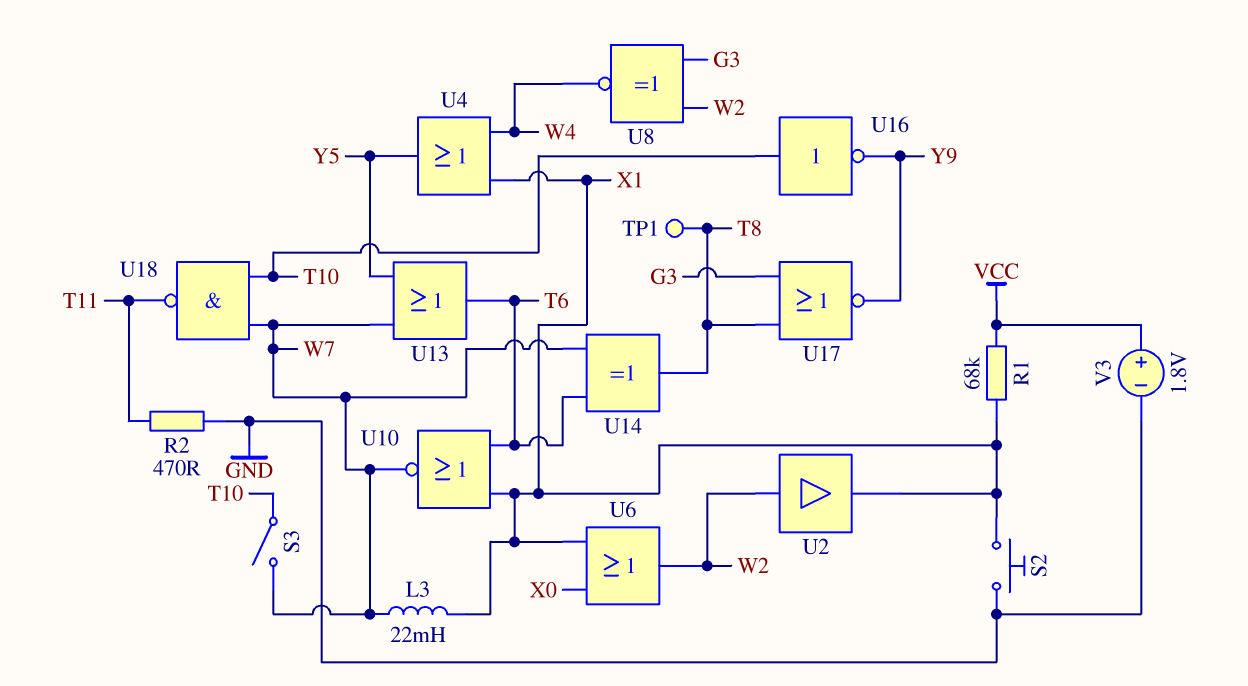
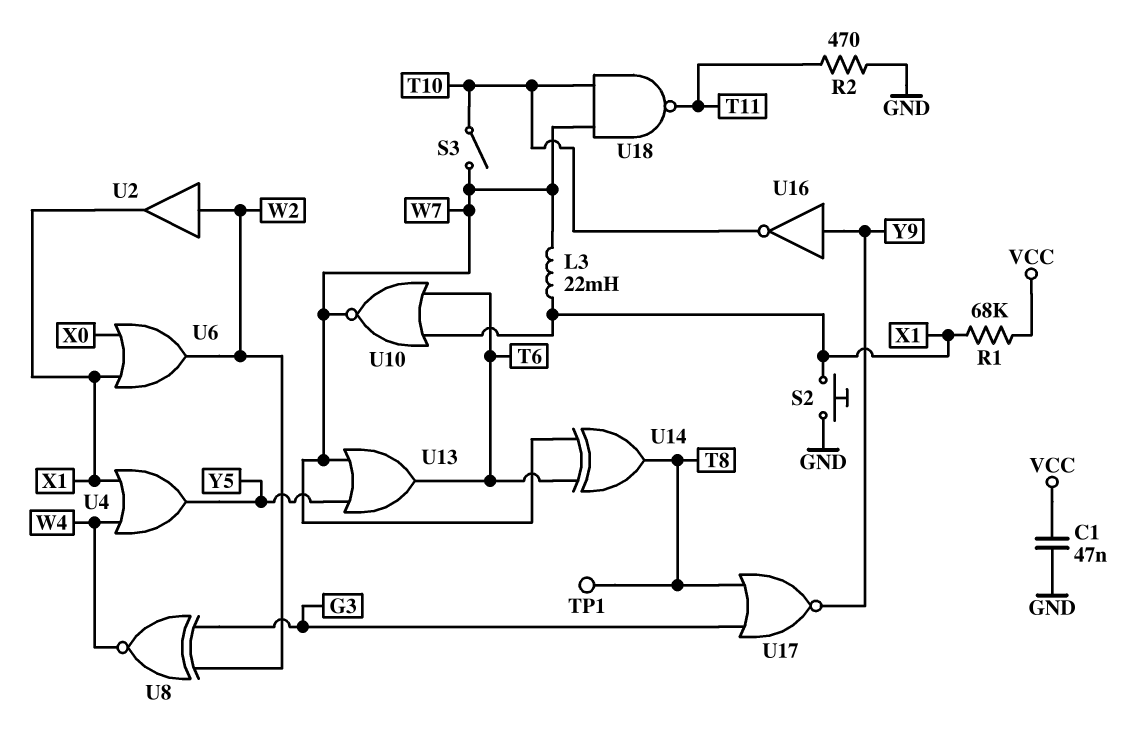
C1: none -> 47nF (GND, VCC)
U16: NOT (in T10, out Y9) -> NOT (in Y9, out T10)
V3: 1.8V (plus VCC, minus GND) -> none

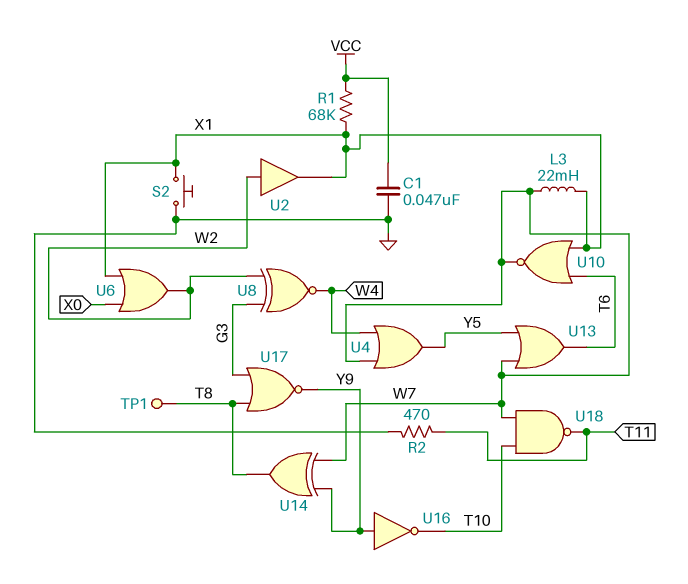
S3: switch (T10, W7) -> none
U4: OR (in W4, in X1, out Y5) -> OR (in W4, in W7, out Y5)
U14: XOR (in T6, in W7, out T8) -> XOR (in W7, in Y9, out T8)

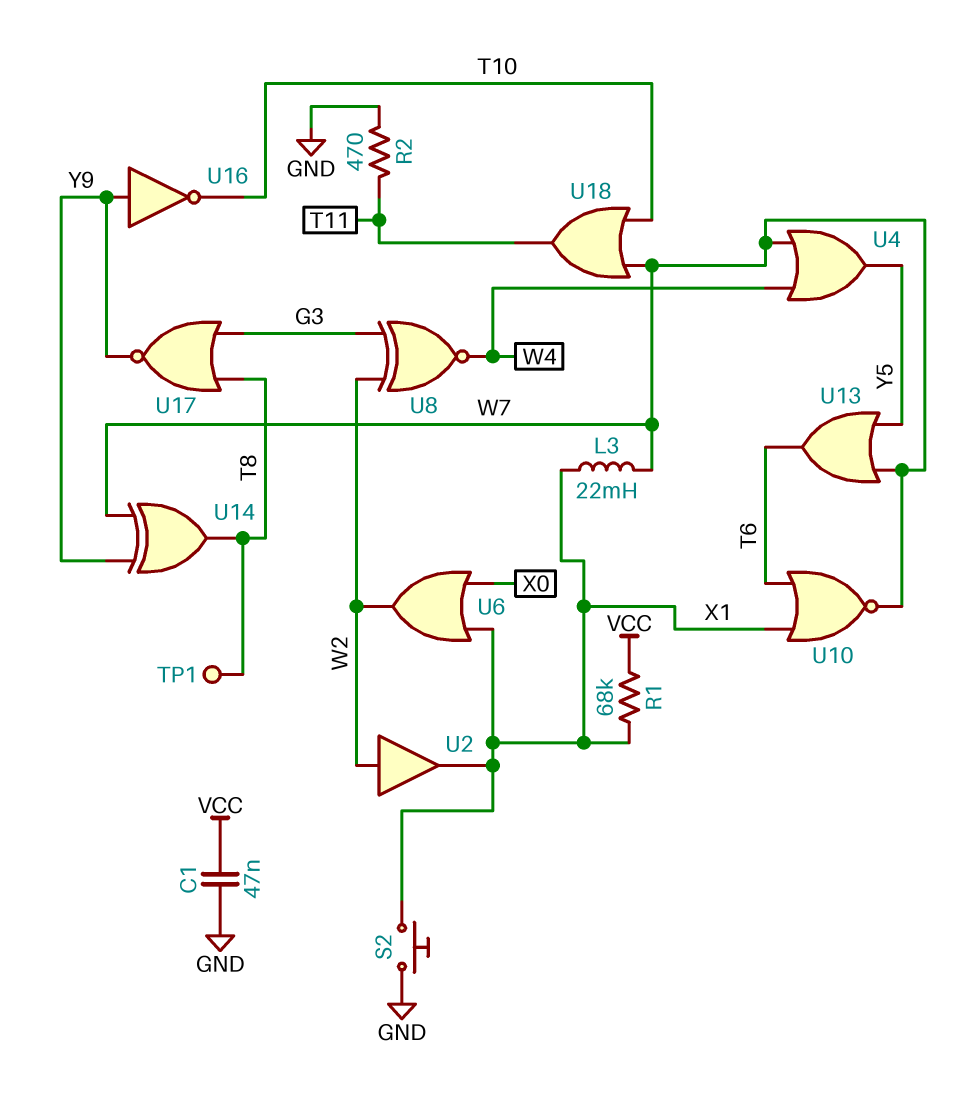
U18: NAND (in T10, in W7, out T11) -> OR (in T10, in W7, out T11)

